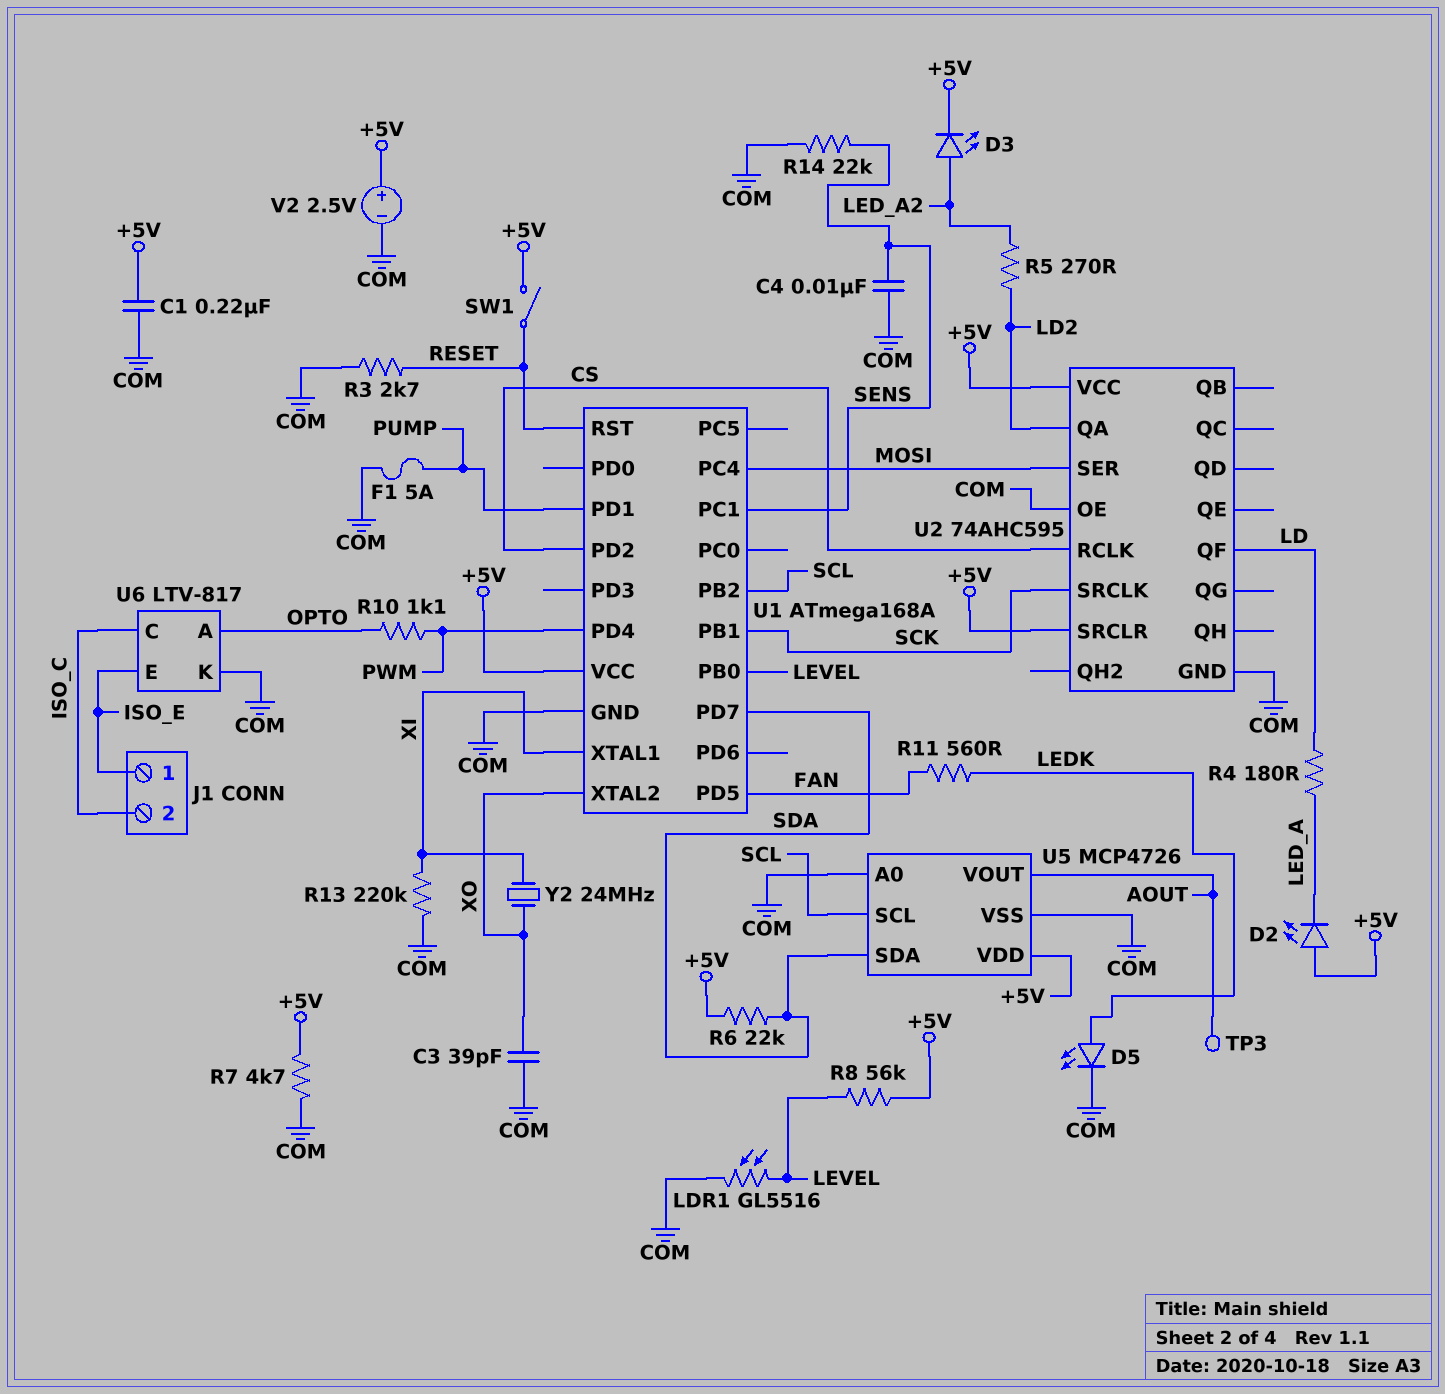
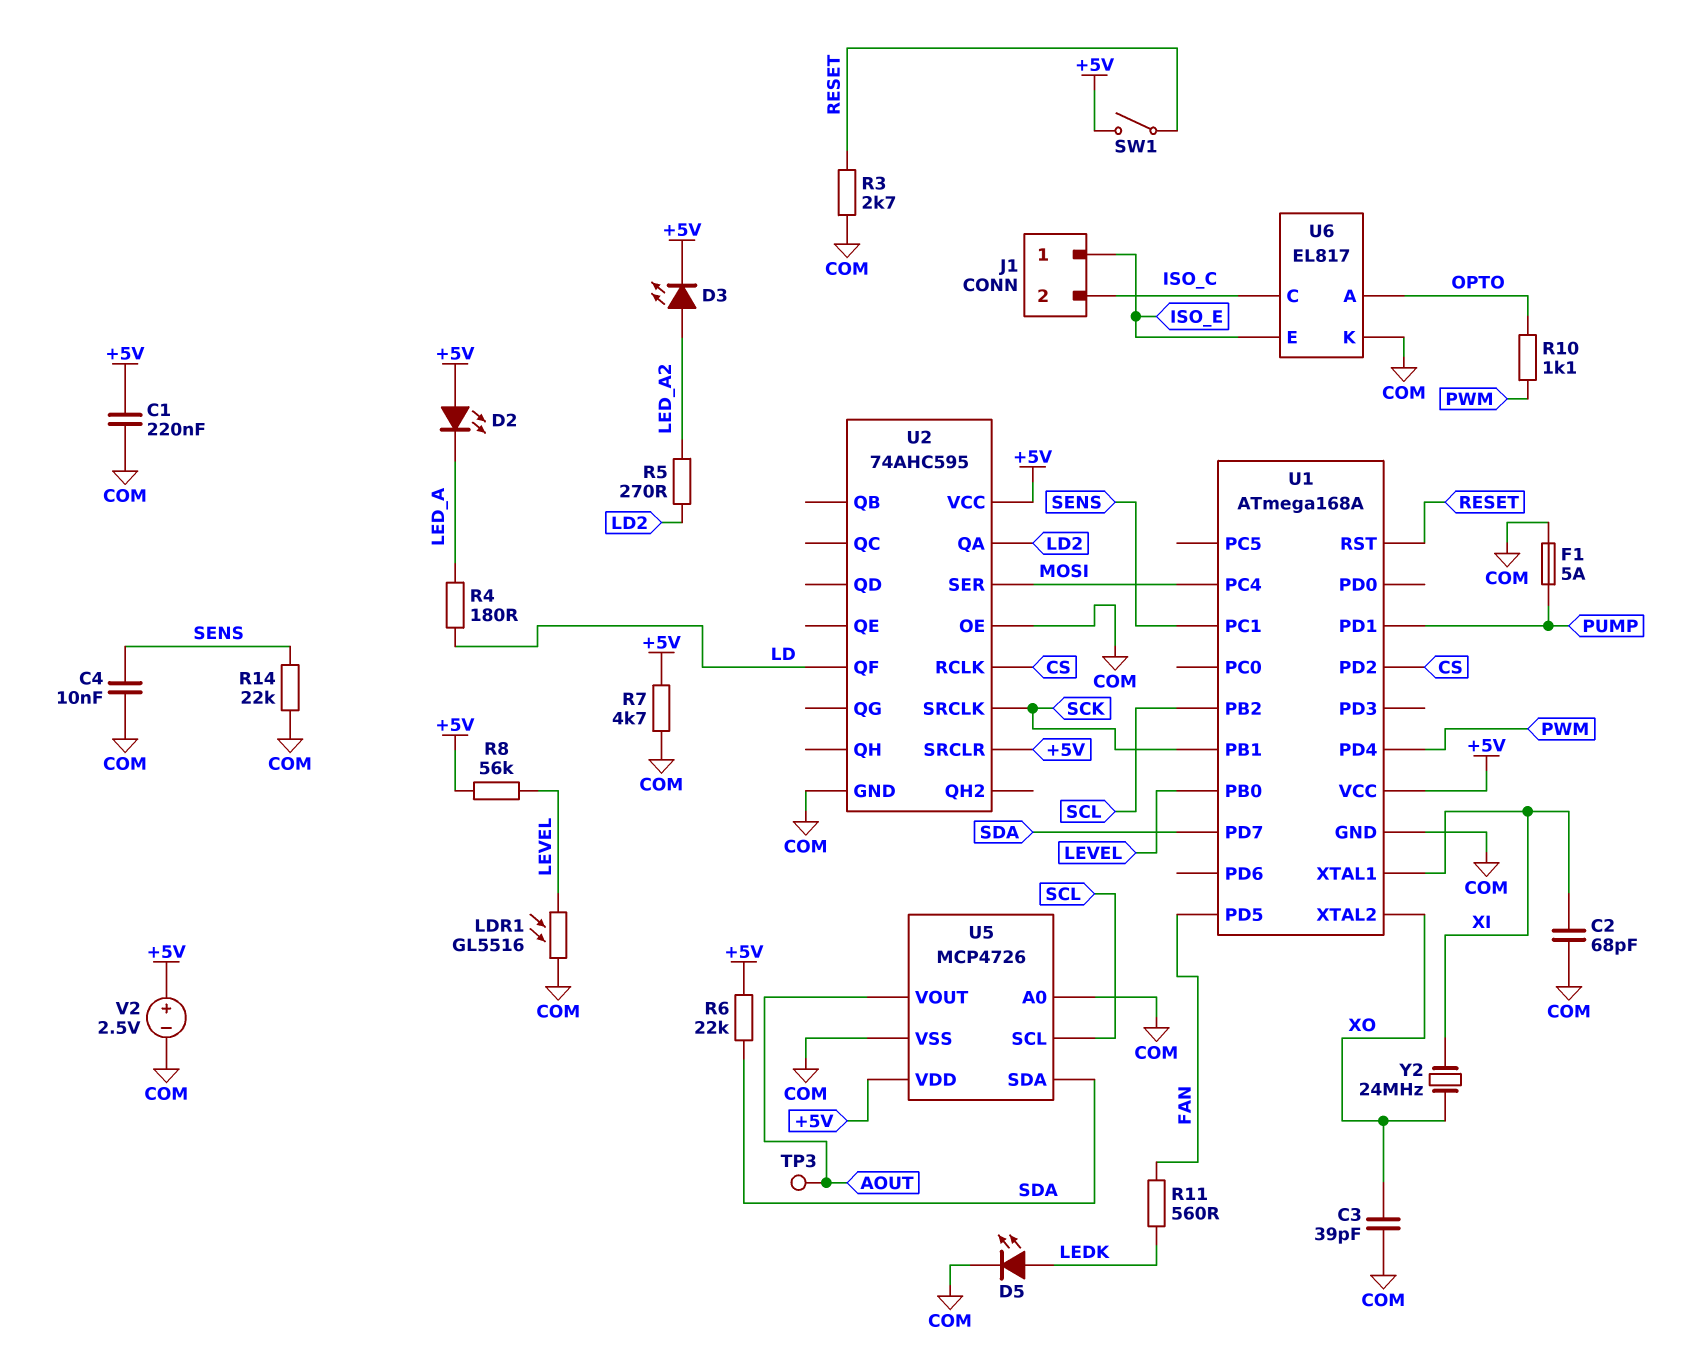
C2: none -> 68pF (COM, XI)
R13: 220k (COM, XI) -> none
U6: LTV-817 -> EL817

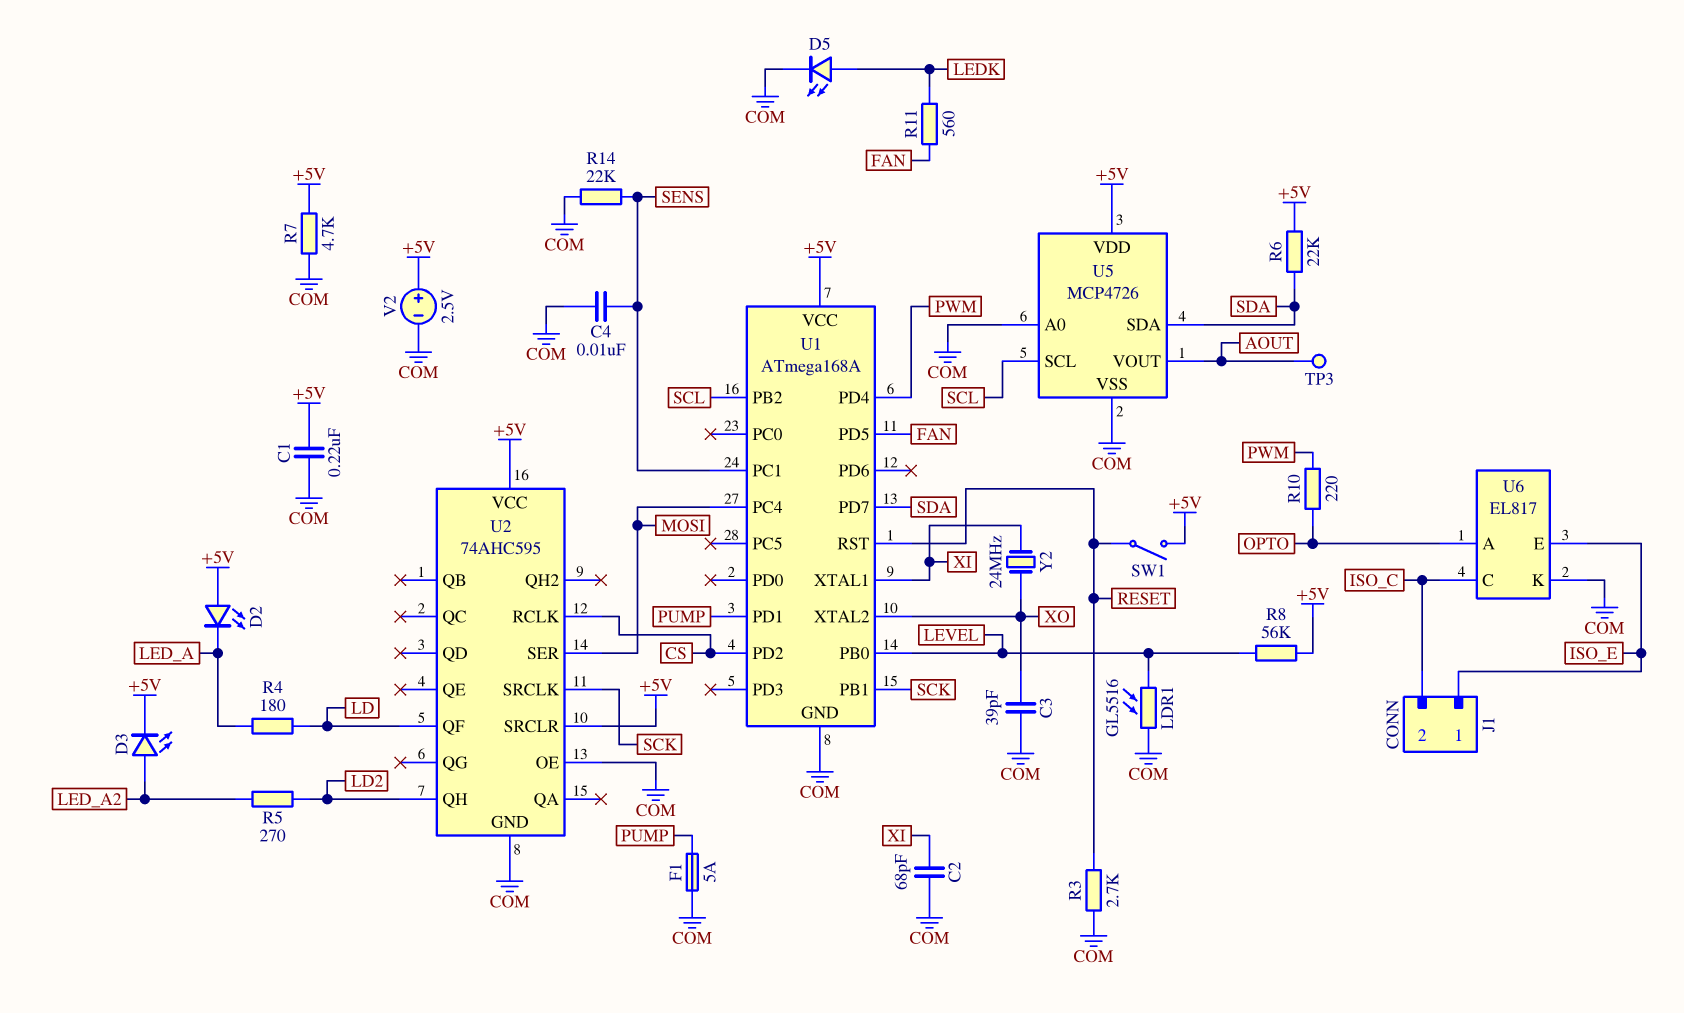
R10: 1.1k (OPTO, PWM) -> 220 (OPTO, PWM)
U2 pin QA: LD2 -> none
U2 pin QH: none -> LD2

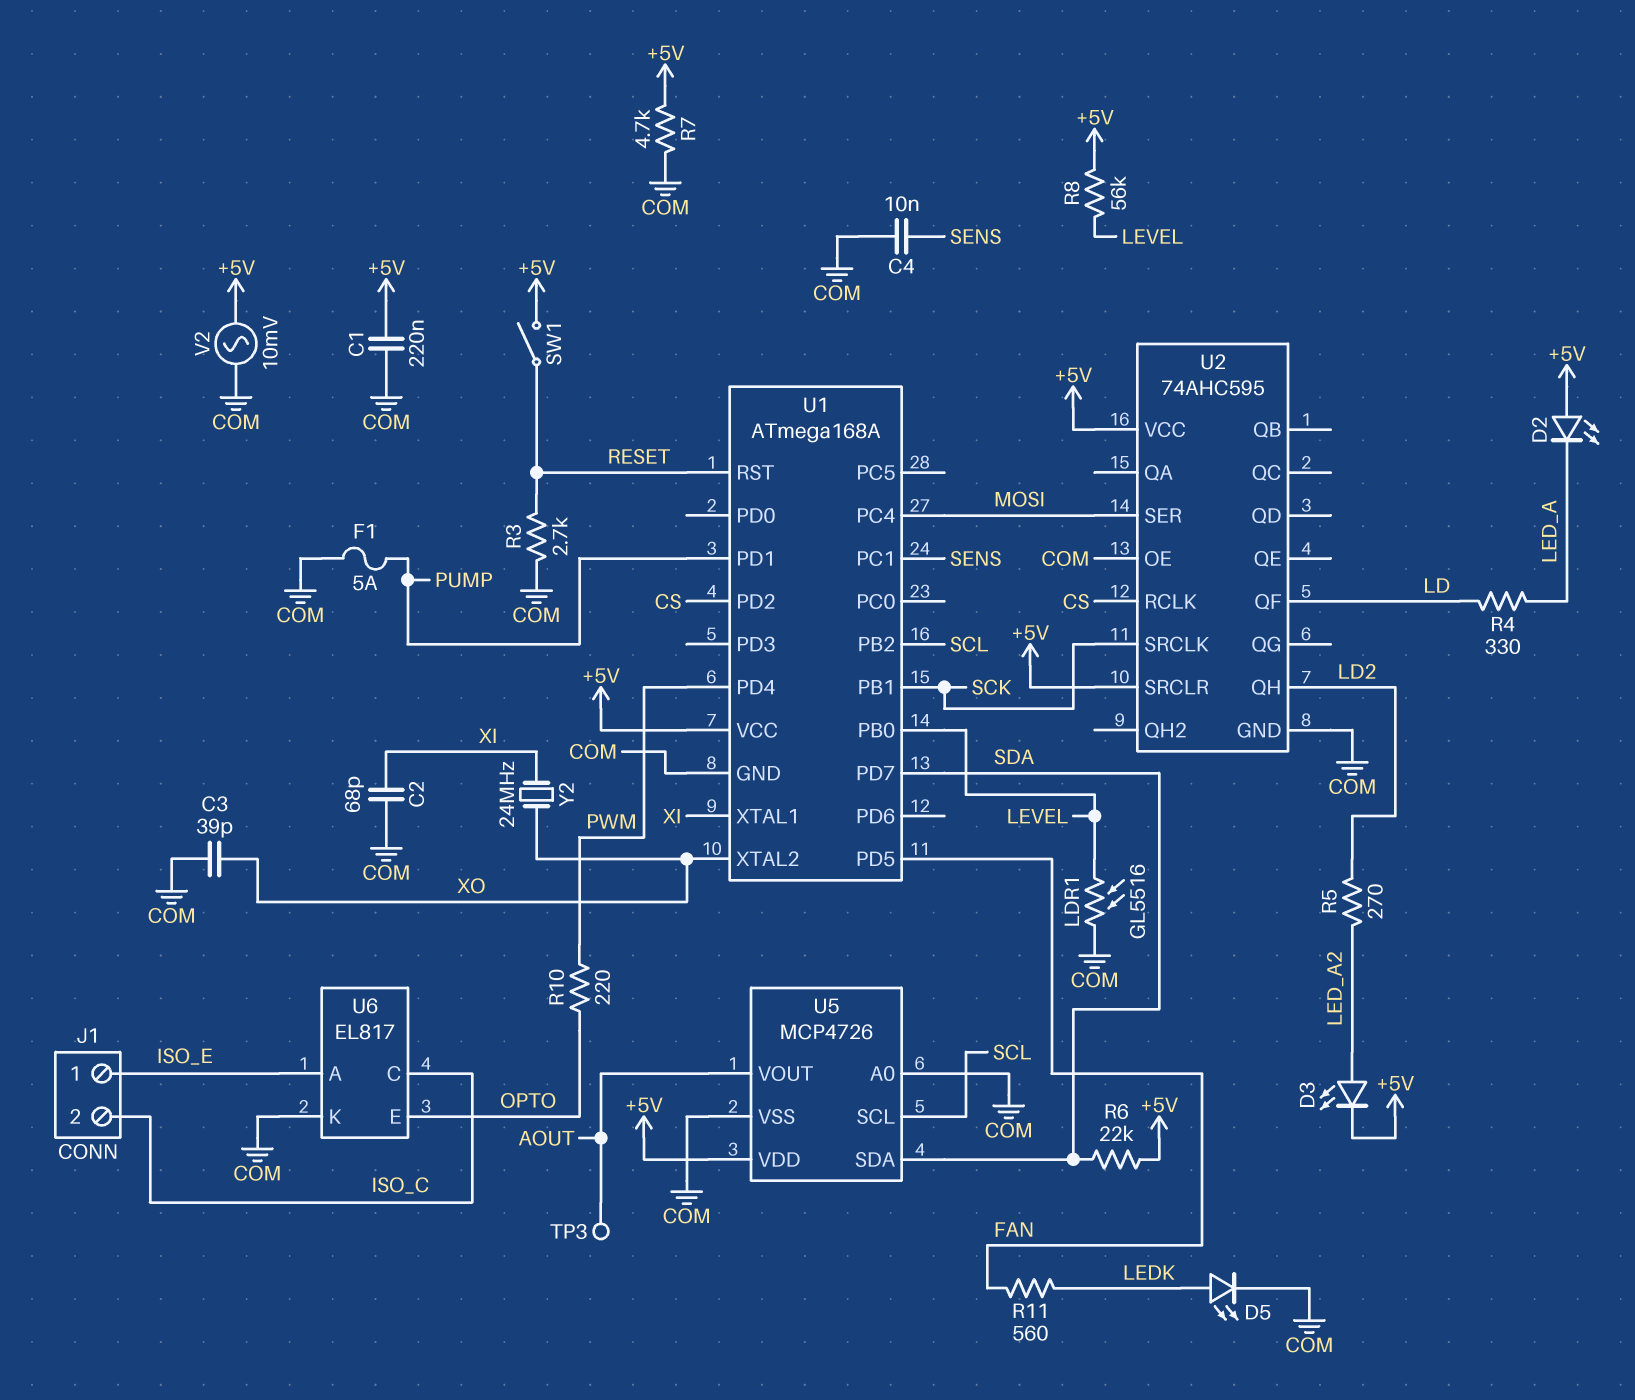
R4: 180 (LD, LED_A) -> 330 (LD, LED_A)
R14: 22k (COM, SENS) -> none
U6 pin A: OPTO -> ISO_E
U6 pin E: ISO_E -> OPTO
V2: 2.5V (plus +5V, minus COM) -> AC 10mV (+5V, COM)

